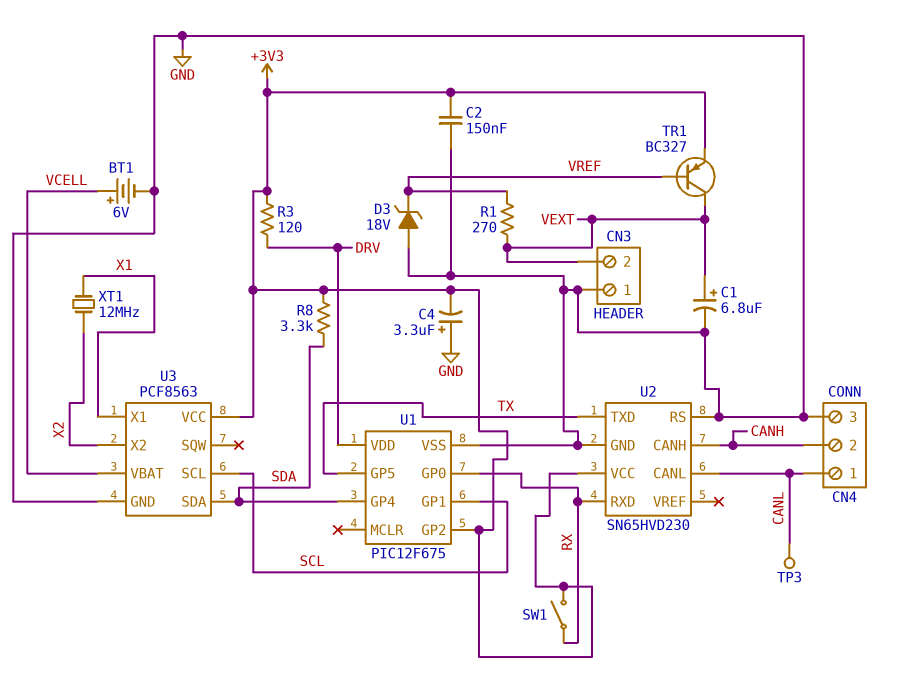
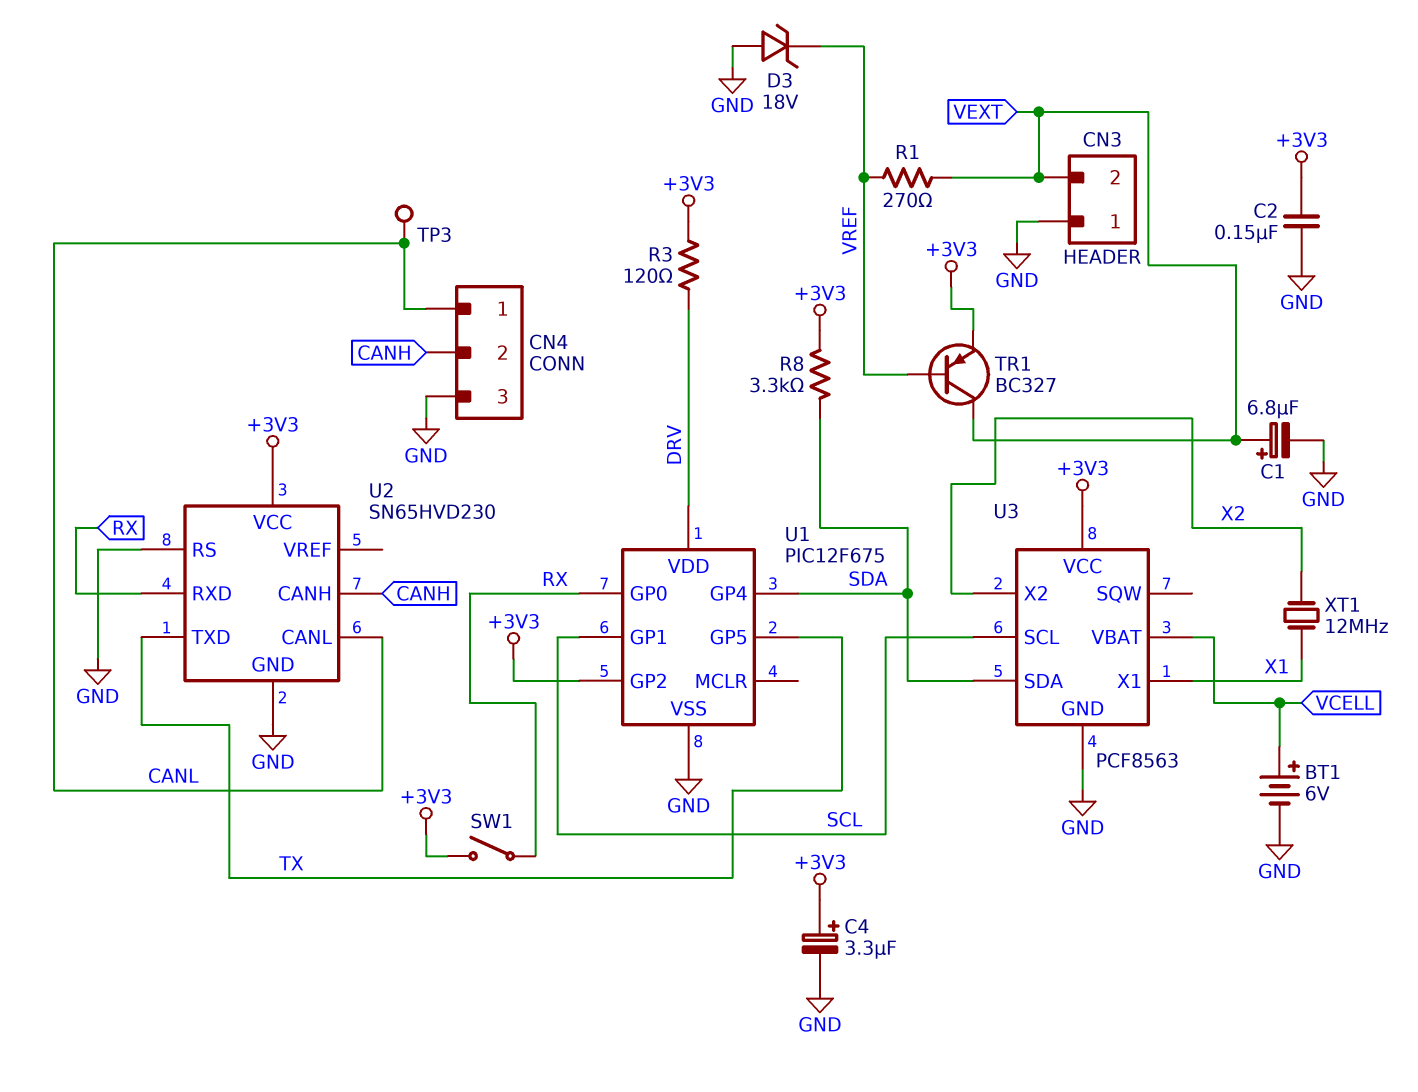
C4: 3.3uF (plus GND, minus +3V3) -> 3.3uF (plus +3V3, minus GND)

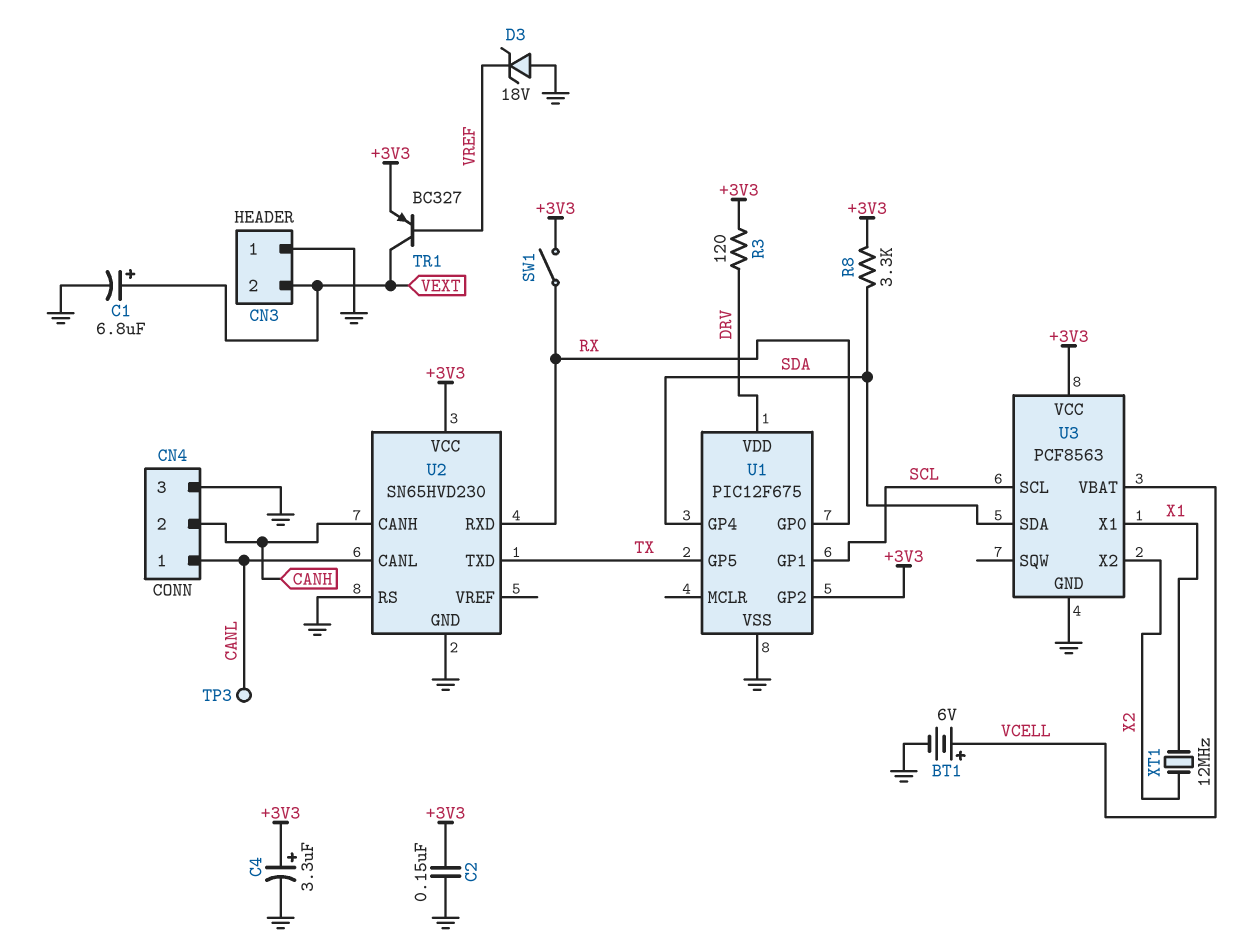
R1: 270 (VEXT, VREF) -> none

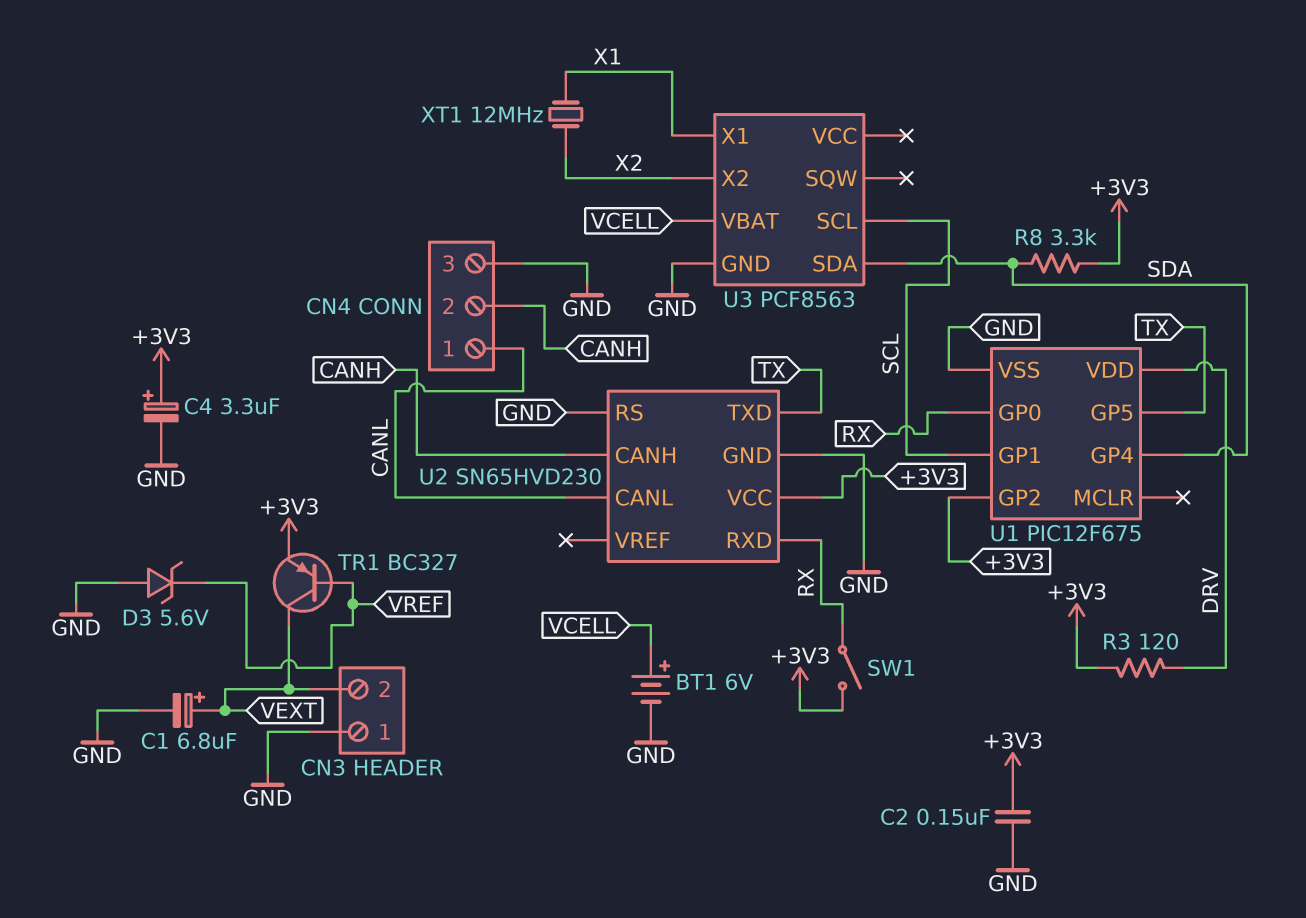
D3: zener 18V (A GND, K VREF) -> zener 5.6V (A GND, K VREF)
TP3: test point (CANL) -> none
U3 pin VCC: +3V3 -> none

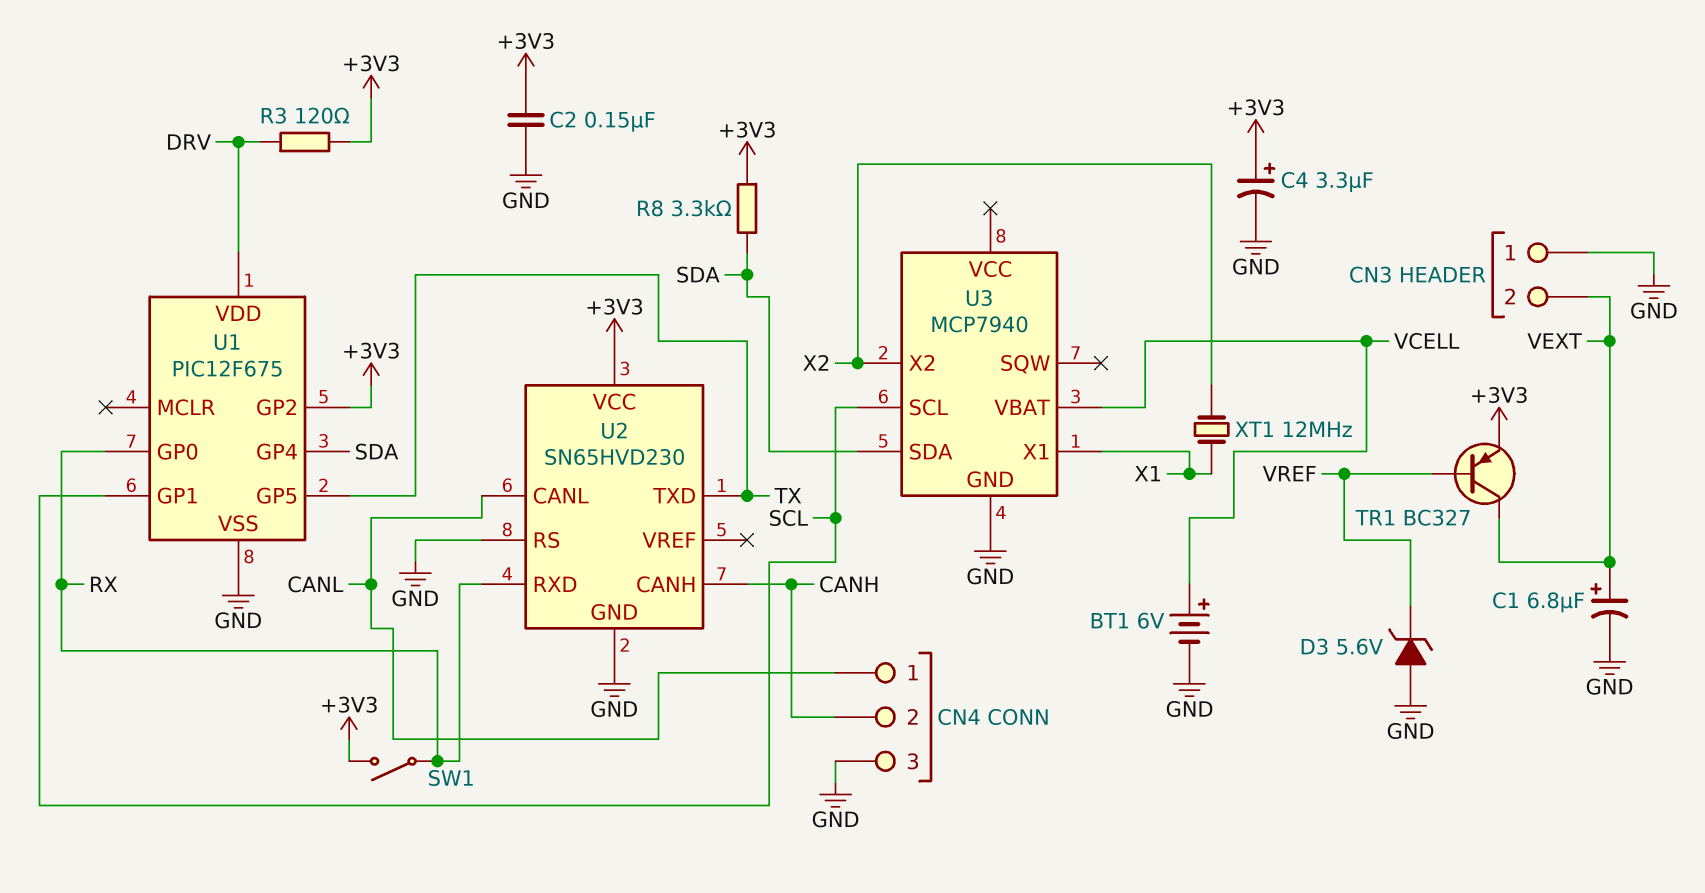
U3: PCF8563 -> MCP7940

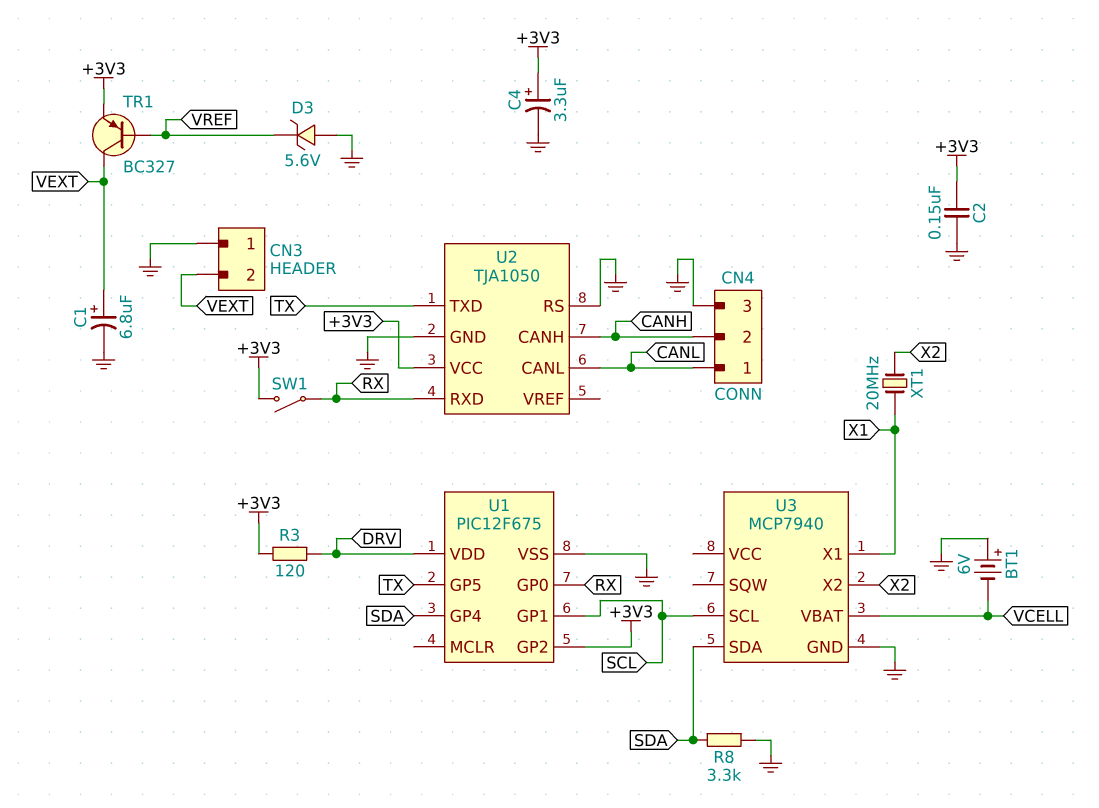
BT1: 6V (plus VCELL, minus GND) -> 6V (plus GND, minus VCELL)
R8: 3.3k (+3V3, SDA) -> 3.3k (GND, SDA)
U2: SN65HVD230 -> TJA1050
XT1: 12MHz (X1, X2) -> 20MHz (X1, X2)

